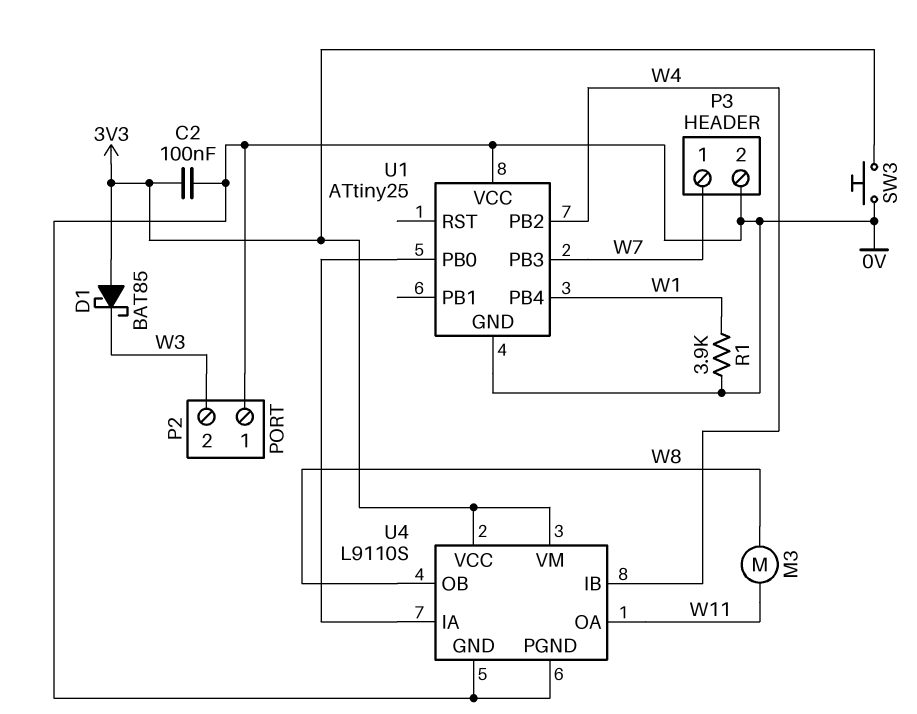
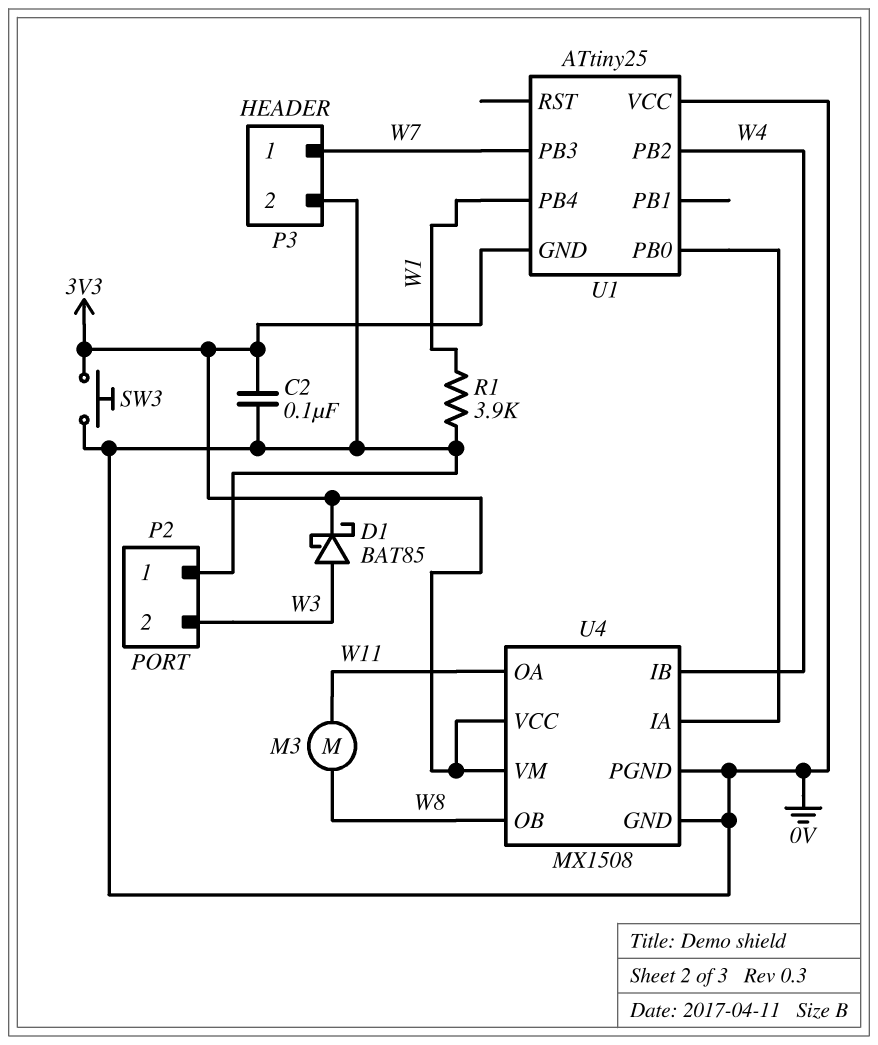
D1: schottky BAT85 (A 3V3, K W3) -> schottky BAT85 (A W3, K 3V3)
U1 pin GND: 0V -> 3V3
U4: L9110S -> MX1508

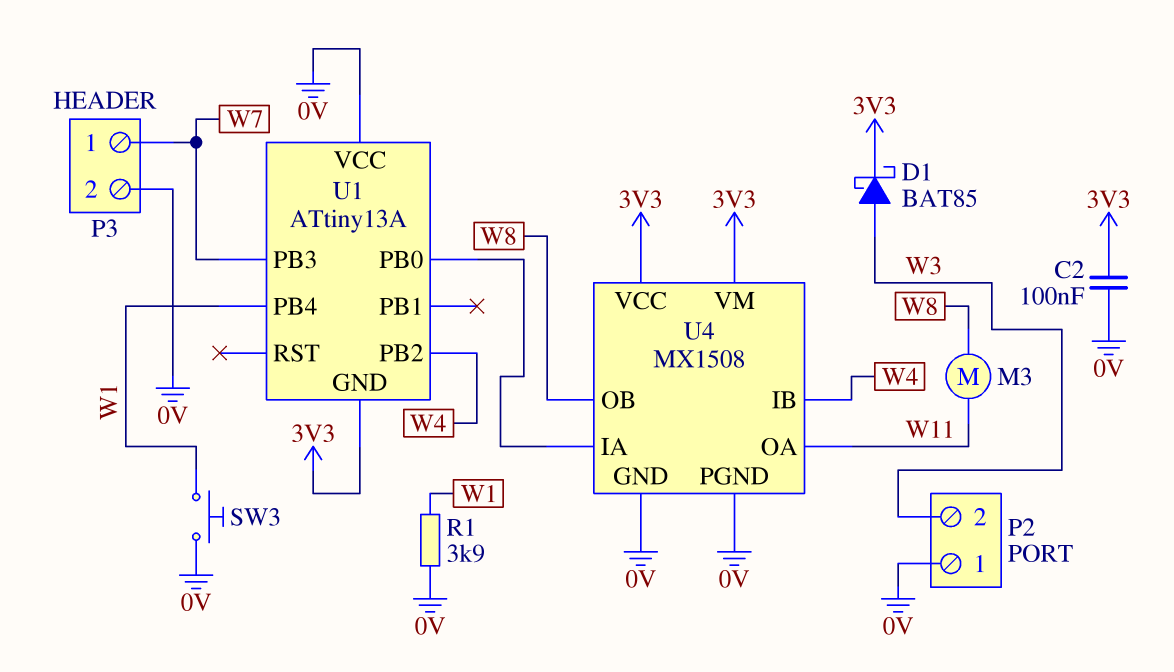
SW3: button (0V, 3V3) -> button (0V, W1)
U1: ATtiny25 -> ATtiny13A

